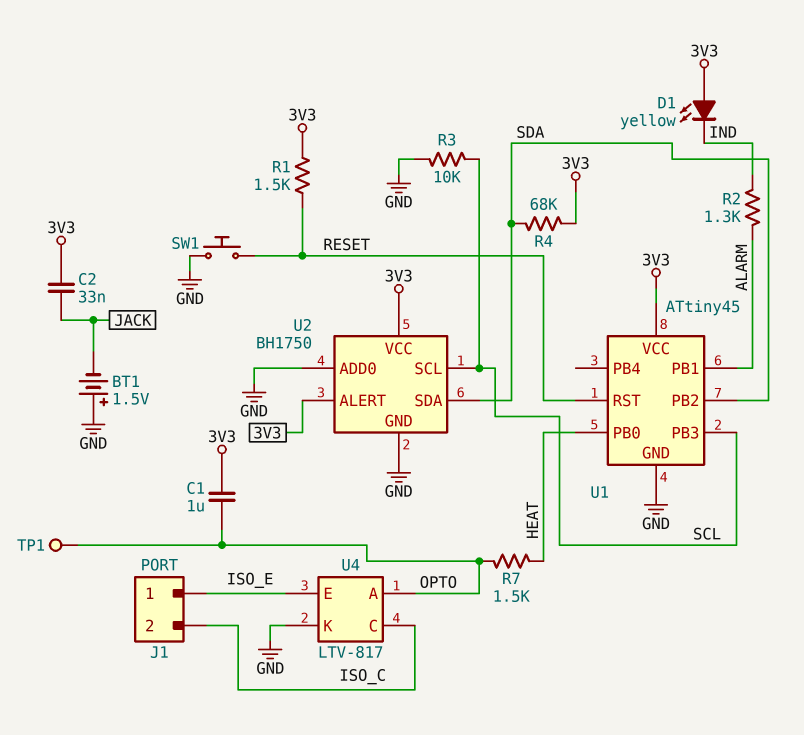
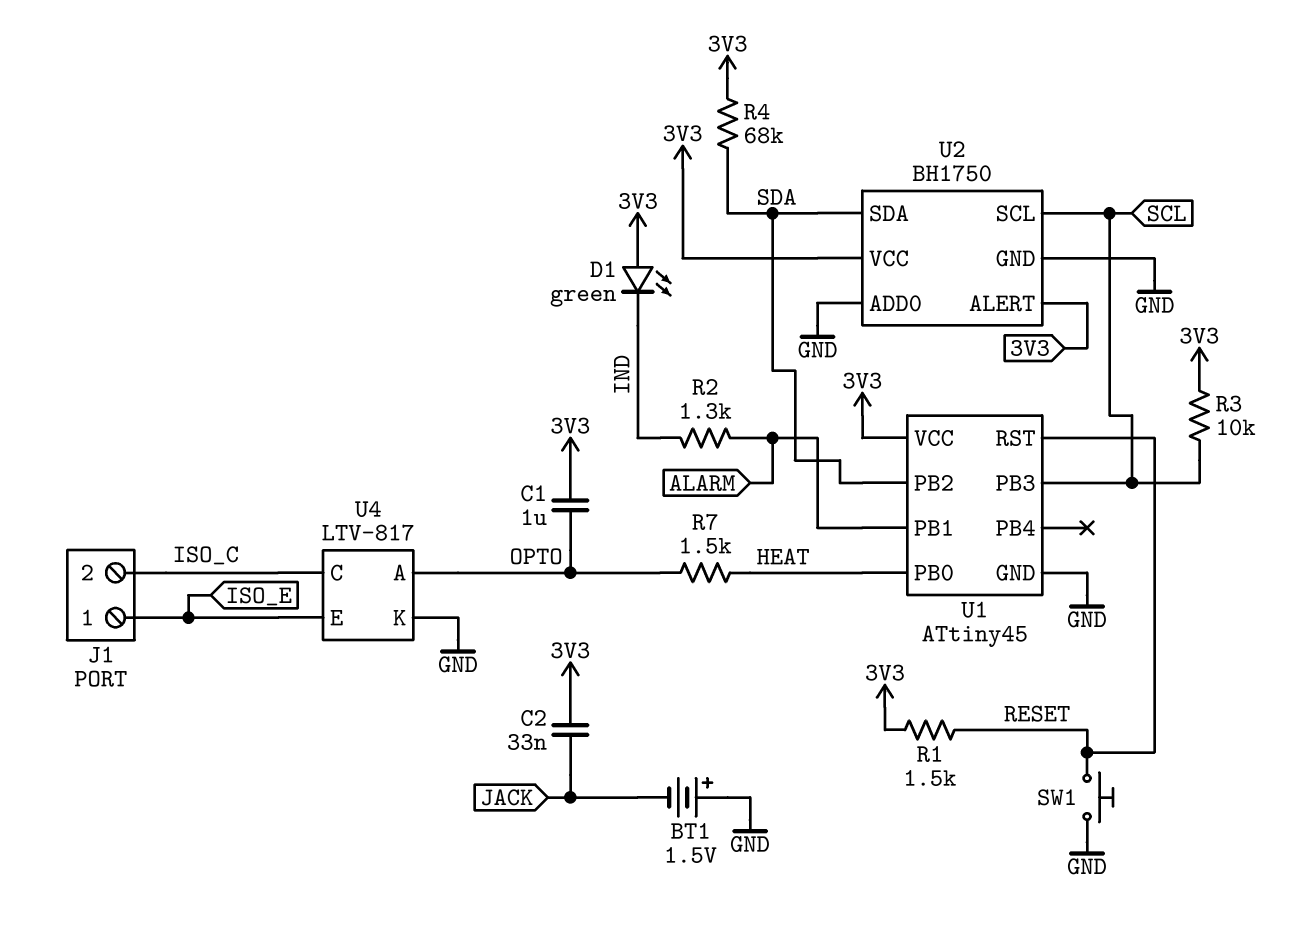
D1: LED yellow (A 3V3, K IND) -> LED green (A 3V3, K IND)
R3: 10k (GND, SCL) -> 10k (3V3, SCL)
TP1: test point (OPTO) -> none

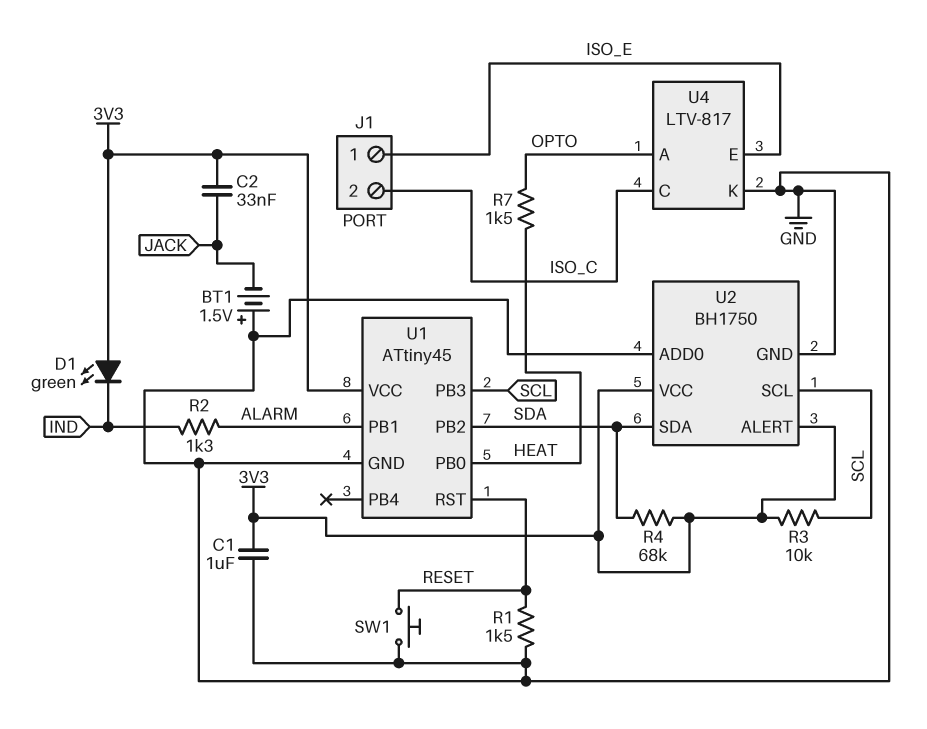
C1: 1uF (3V3, OPTO) -> 1uF (3V3, GND)
R1: 1.5k (3V3, RESET) -> 1.5k (GND, RESET)

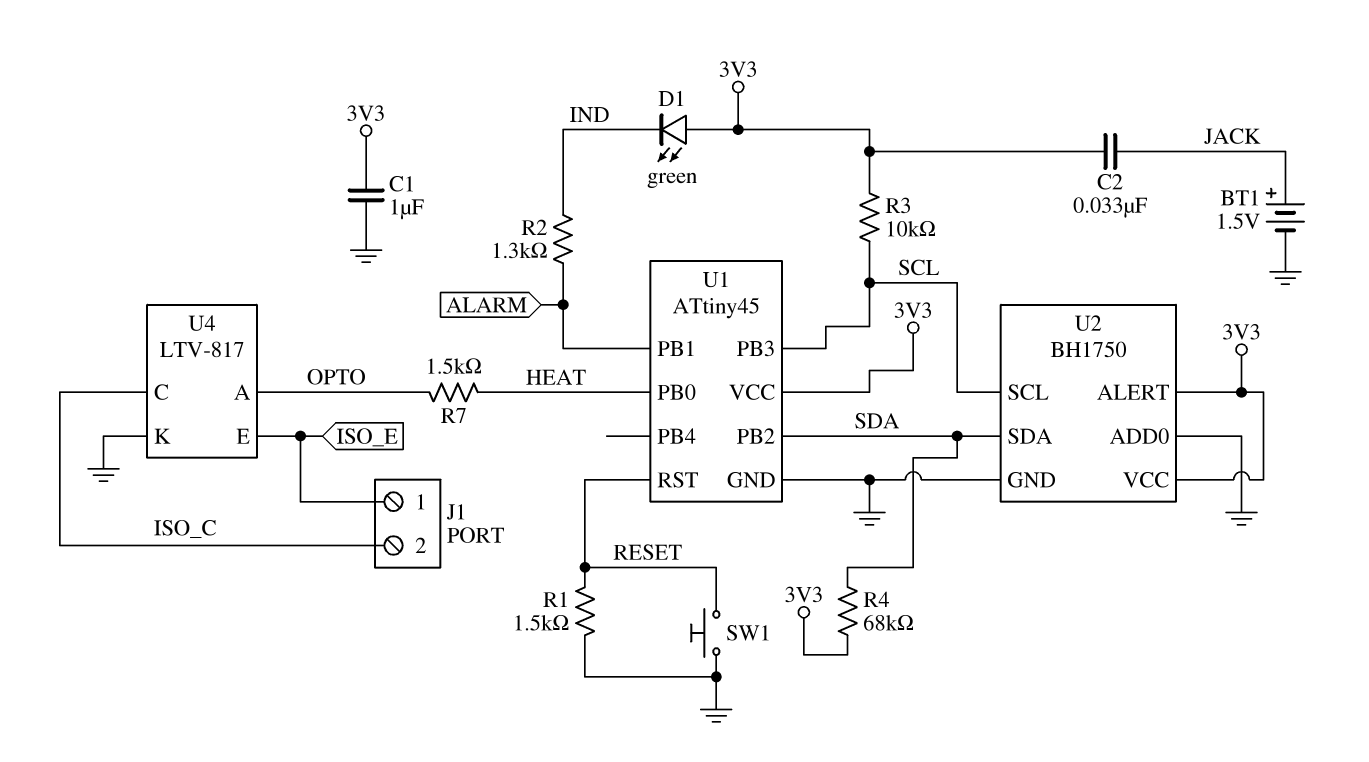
BT1: 1.5V (plus GND, minus JACK) -> 1.5V (plus JACK, minus GND)

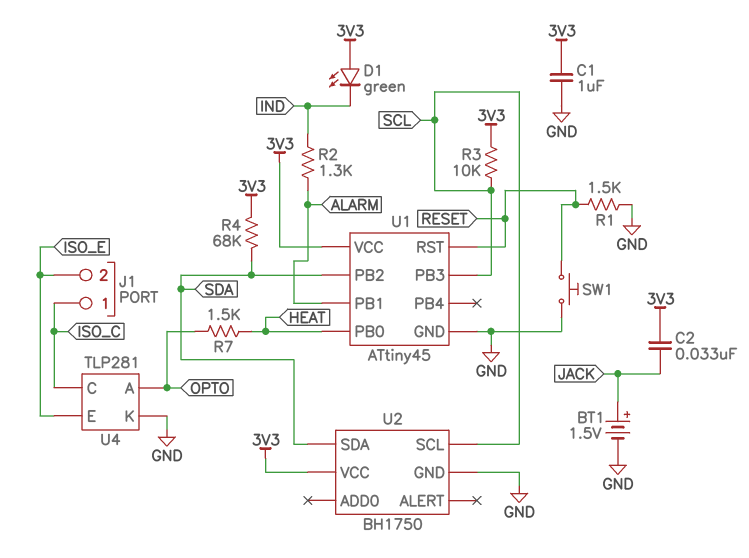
J1 pin 1: ISO_E -> ISO_C
J1 pin 2: ISO_C -> ISO_E
U2 pin ADD0: GND -> none
U2 pin ALERT: 3V3 -> none
U4: LTV-817 -> TLP281

